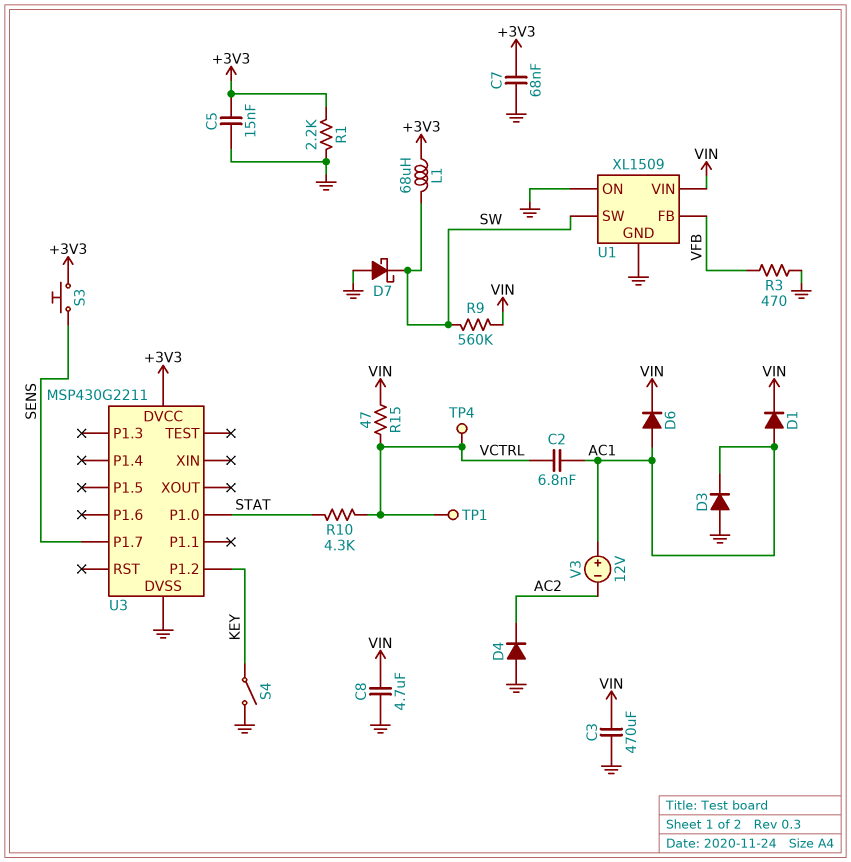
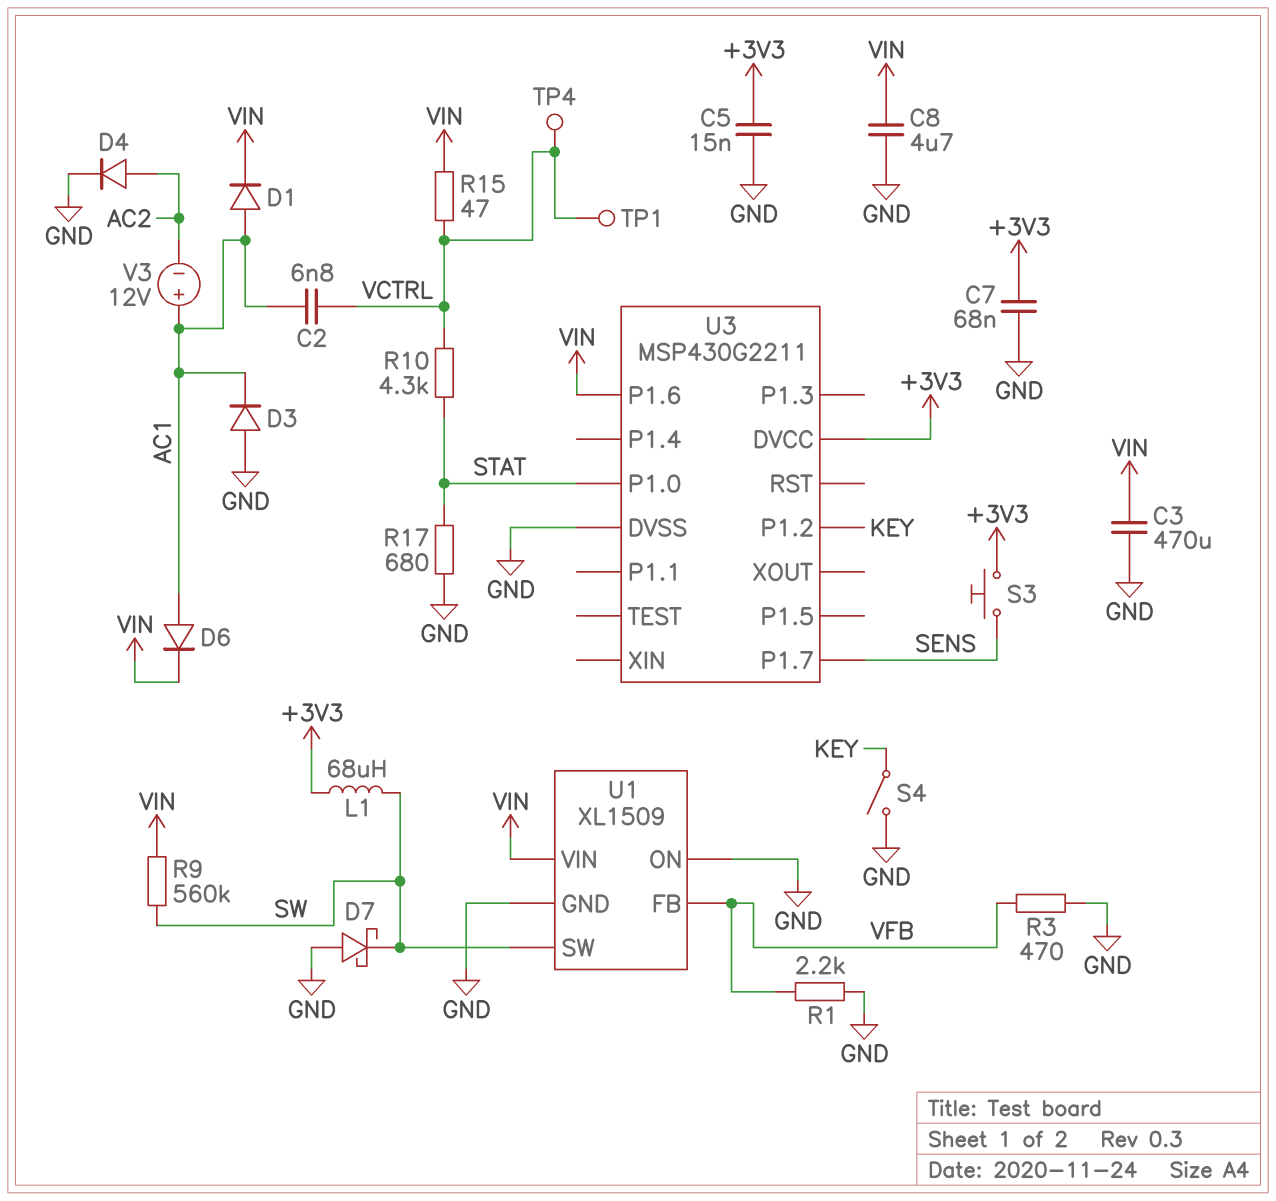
D4: diode (A GND, K AC2) -> diode (A AC2, K GND)
R1: 2.2k (+3V3, GND) -> 2.2k (GND, VFB)
R17: none -> 680 (GND, STAT)
U3 pin P1.6: none -> VIN

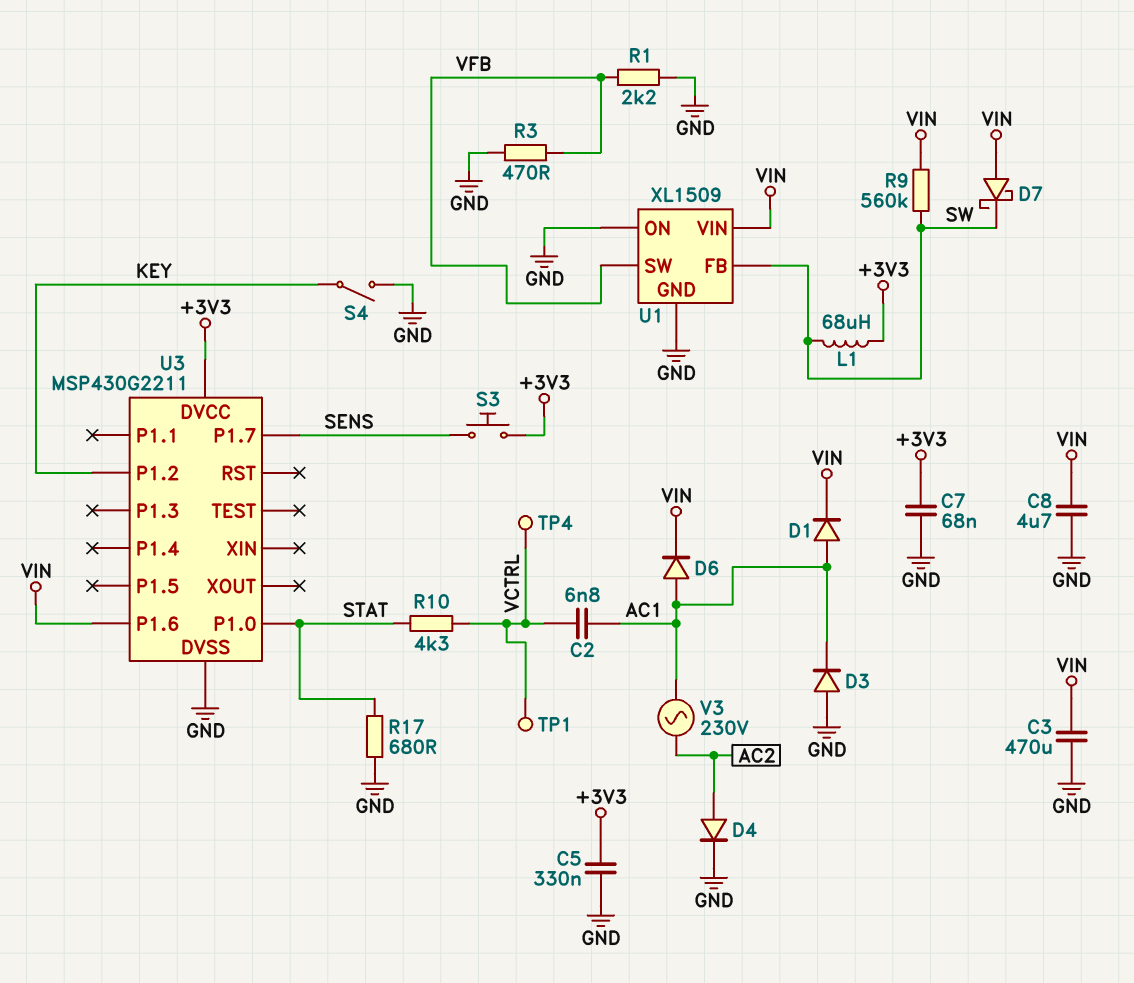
C5: 15nF (+3V3, GND) -> 330nF (+3V3, GND)
D7: schottky (A GND, K SW) -> schottky (A VIN, K SW)
R15: 47 (VCTRL, VIN) -> none
U1 pin FB: VFB -> SW
U1 pin SW: SW -> VFB
V3: 12V (plus AC1, minus AC2) -> AC 230V (AC1, AC2)

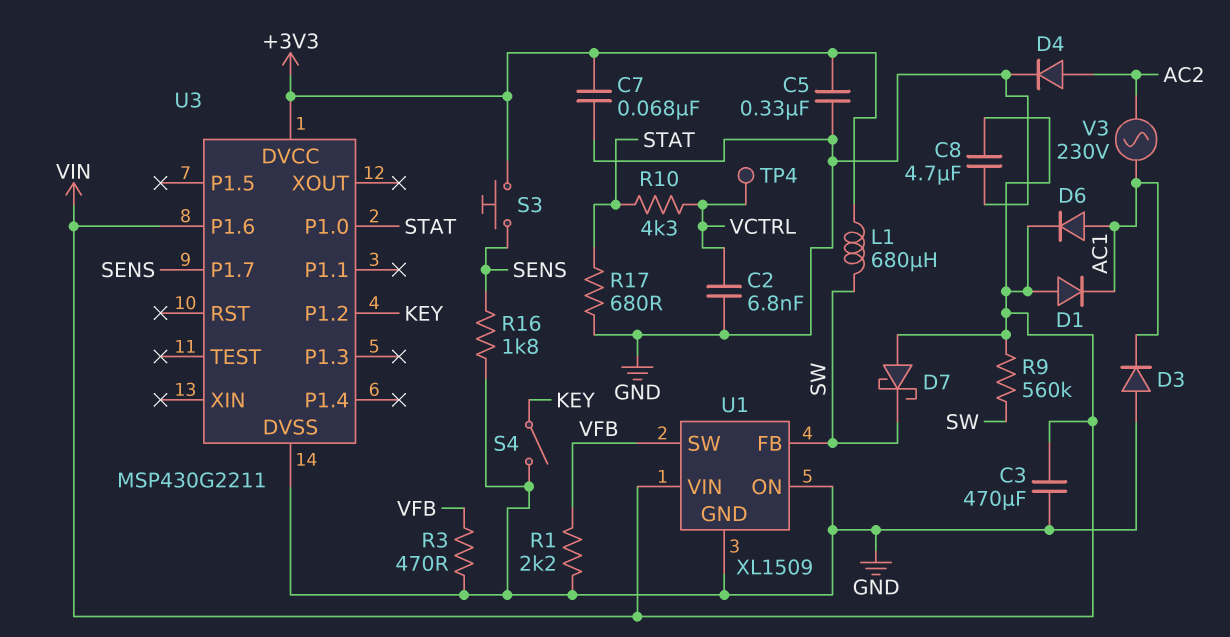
C2: 6.8nF (AC1, VCTRL) -> 6.8nF (GND, VCTRL)
D1: diode (A AC1, K VIN) -> diode (A VIN, K AC1)
L1: 68uH (+3V3, SW) -> 680uH (+3V3, SW)
R16: none -> 1.8k (GND, SENS)
TP1: test point (VCTRL) -> none

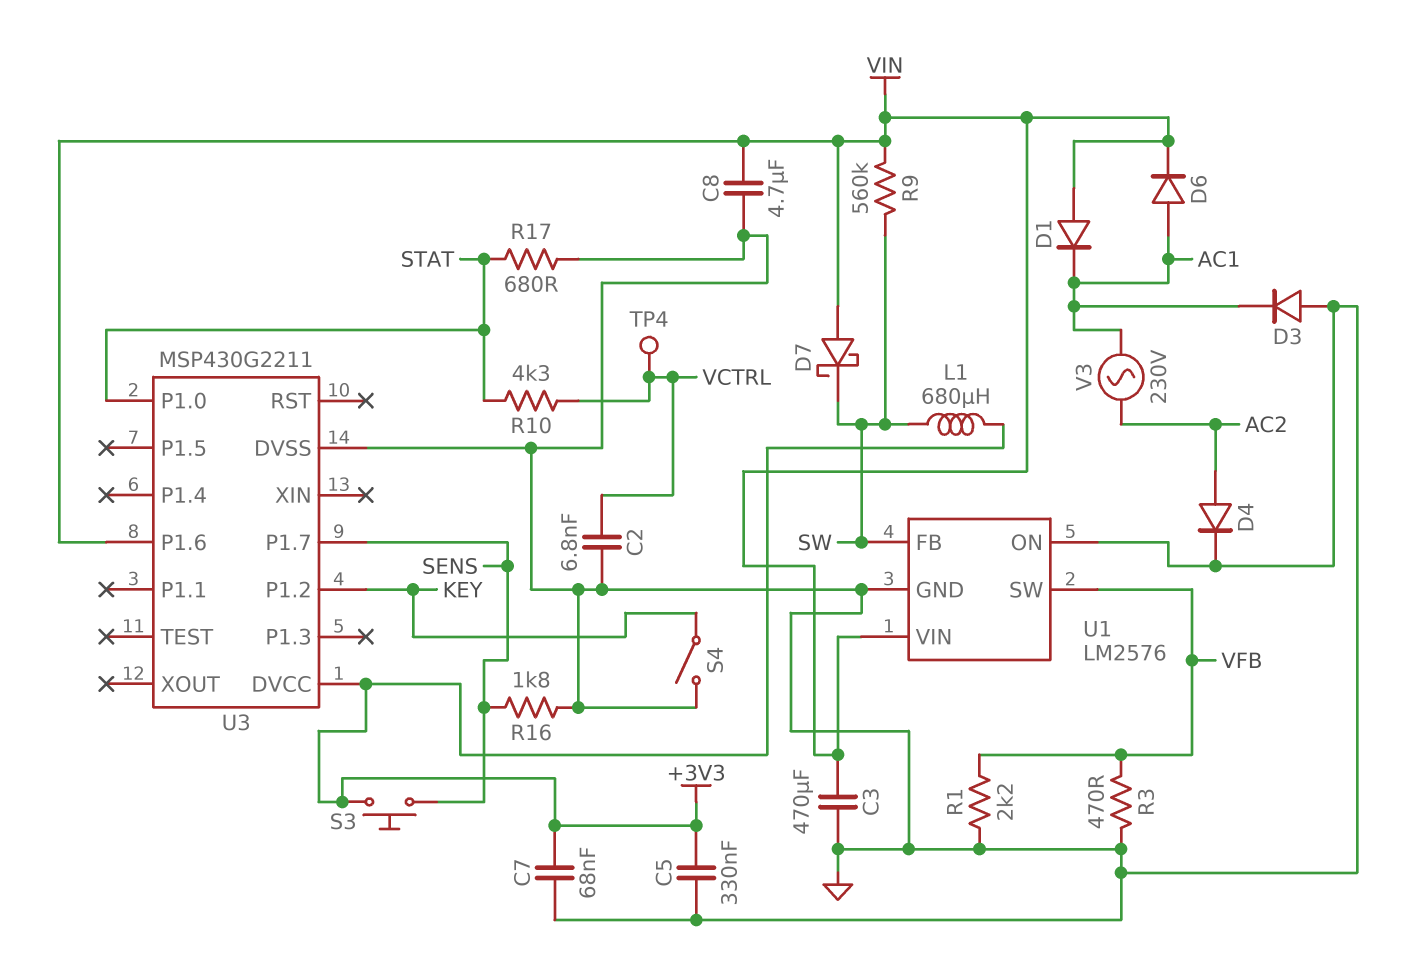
U1: XL1509 -> LM2576

